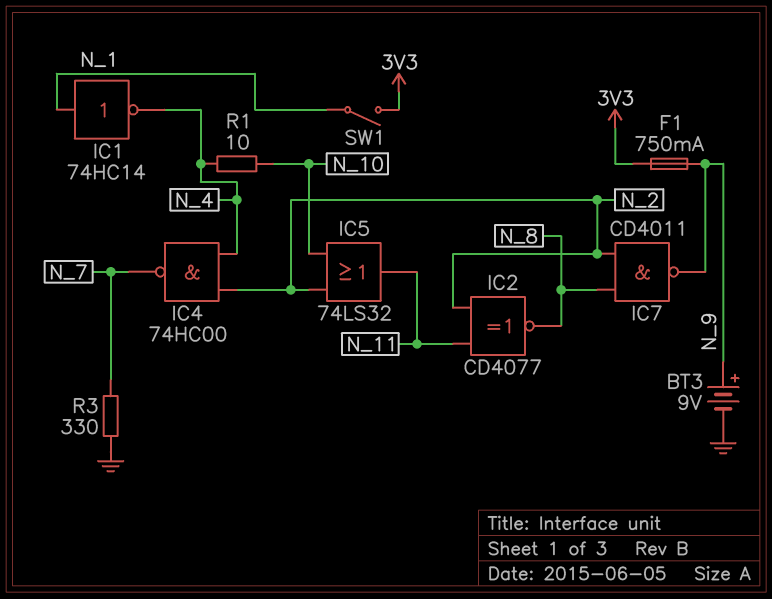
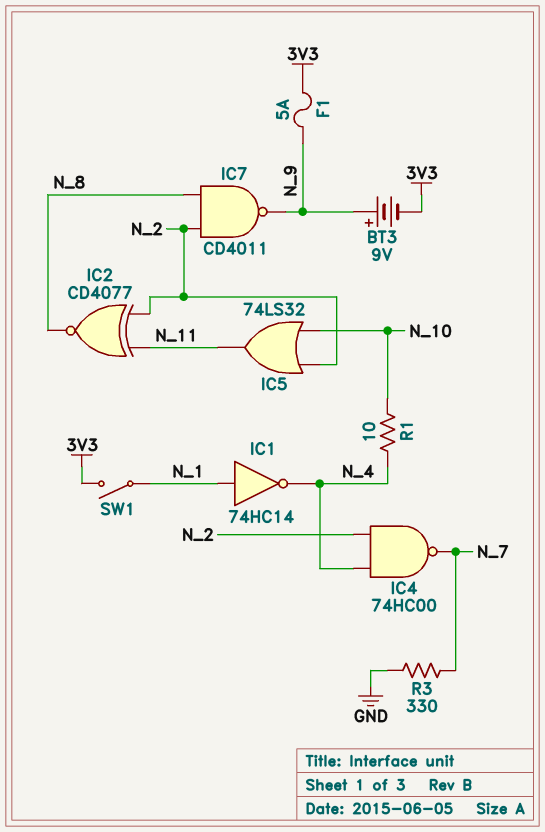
BT3: 9V (plus N_9, minus GND) -> 9V (plus N_9, minus 3V3)
F1: 750mA (3V3, N_9) -> 5A (3V3, N_9)

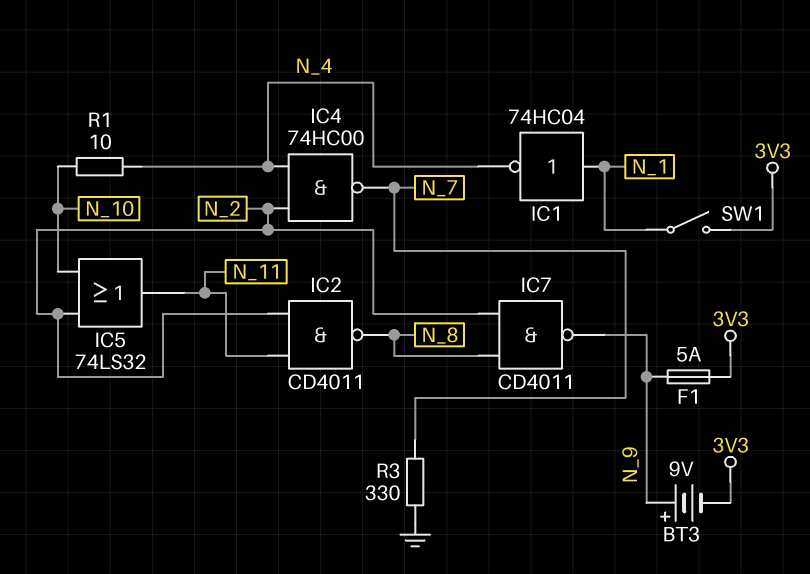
IC1: NOT 74HC14 (in N_1, out N_4) -> NOT 74HC04 (in N_1, out N_4)
IC2: XNOR CD4077 (in N_2, in N_11, out N_8) -> NAND CD4011 (in N_2, in N_11, out N_8)

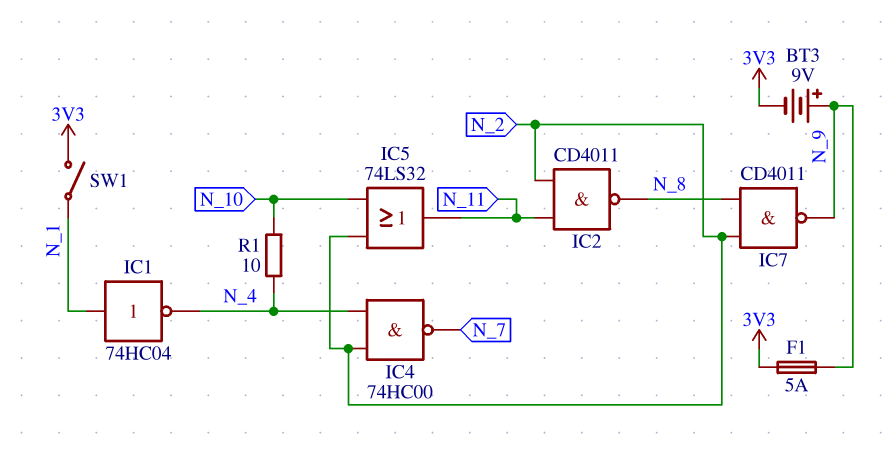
R3: 330 (GND, N_7) -> none

